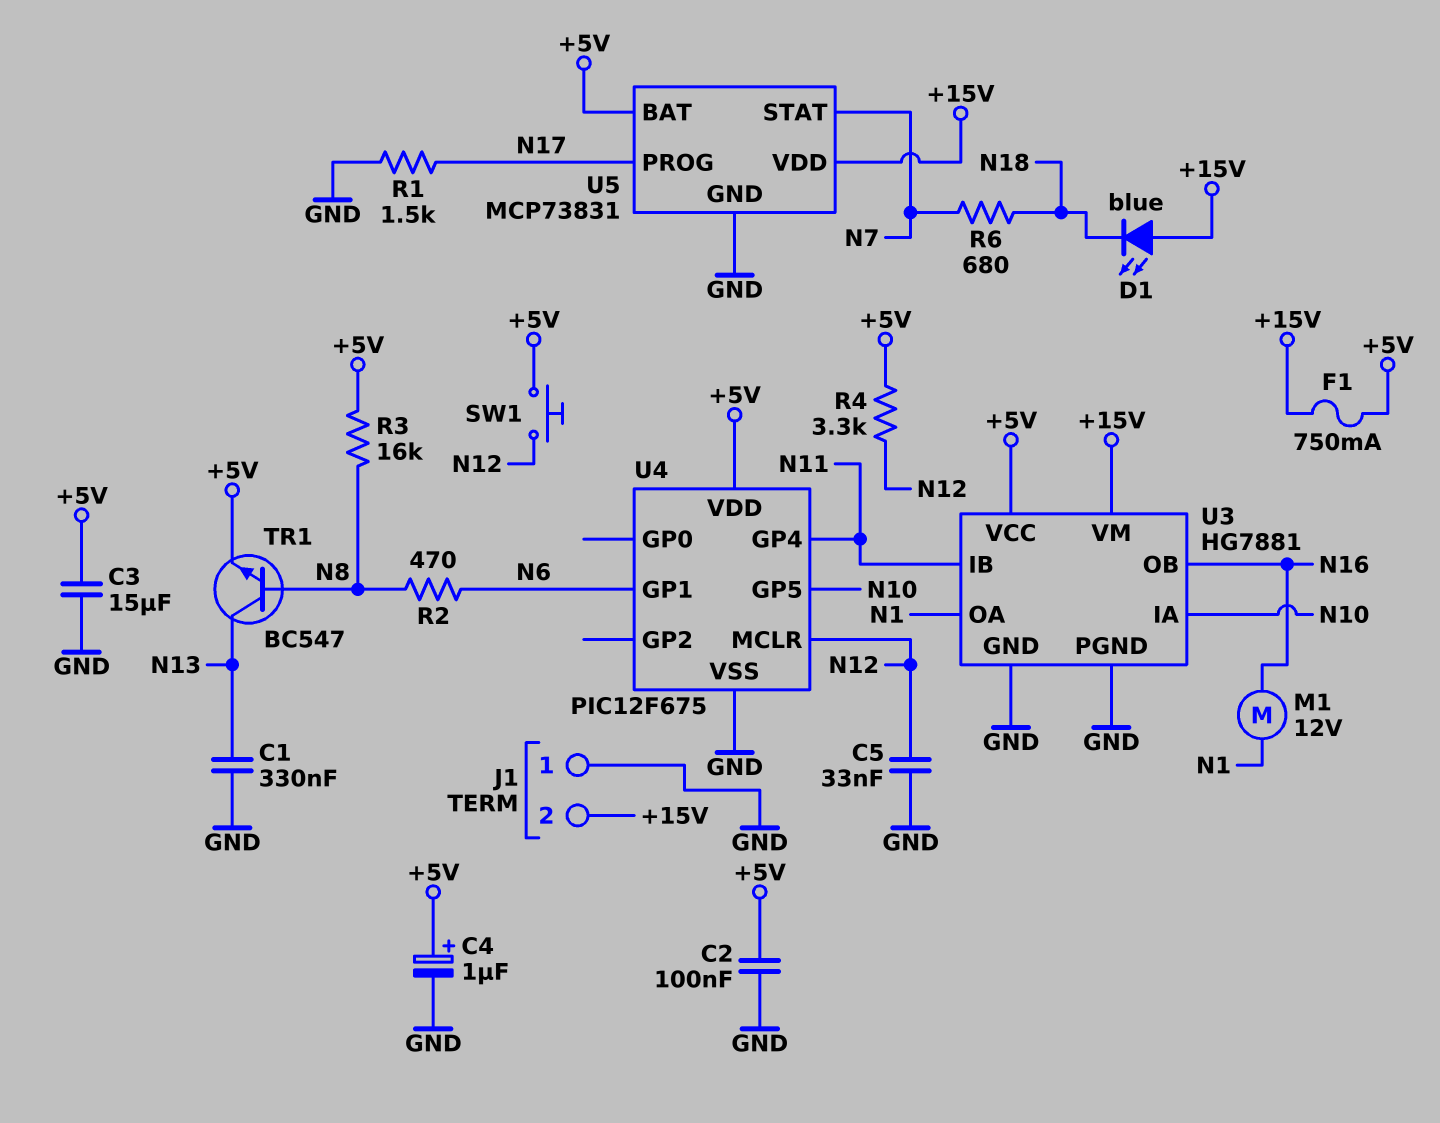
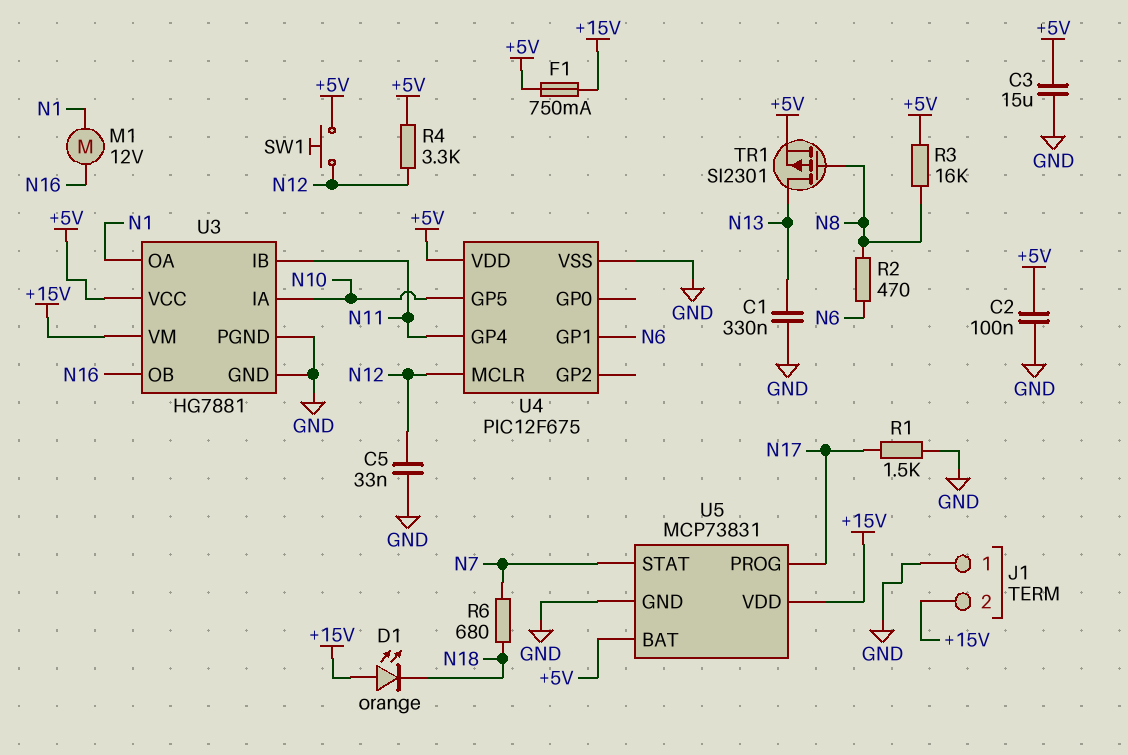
C4: 1uF (plus +5V, minus GND) -> none
D1: LED blue (A +15V, K N18) -> LED orange (A +15V, K N18)
TR1: NPN BC547 (B N8, C N13, E +5V) -> PMOS SI2301 (G N8, D N13, S +5V)

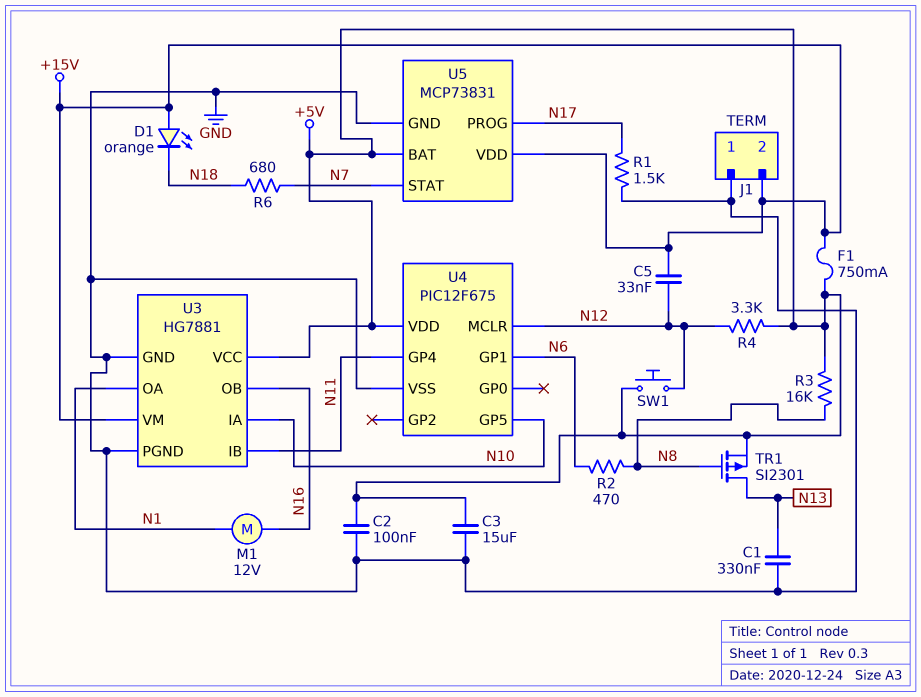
C5: 33nF (GND, N12) -> 33nF (+15V, N12)

